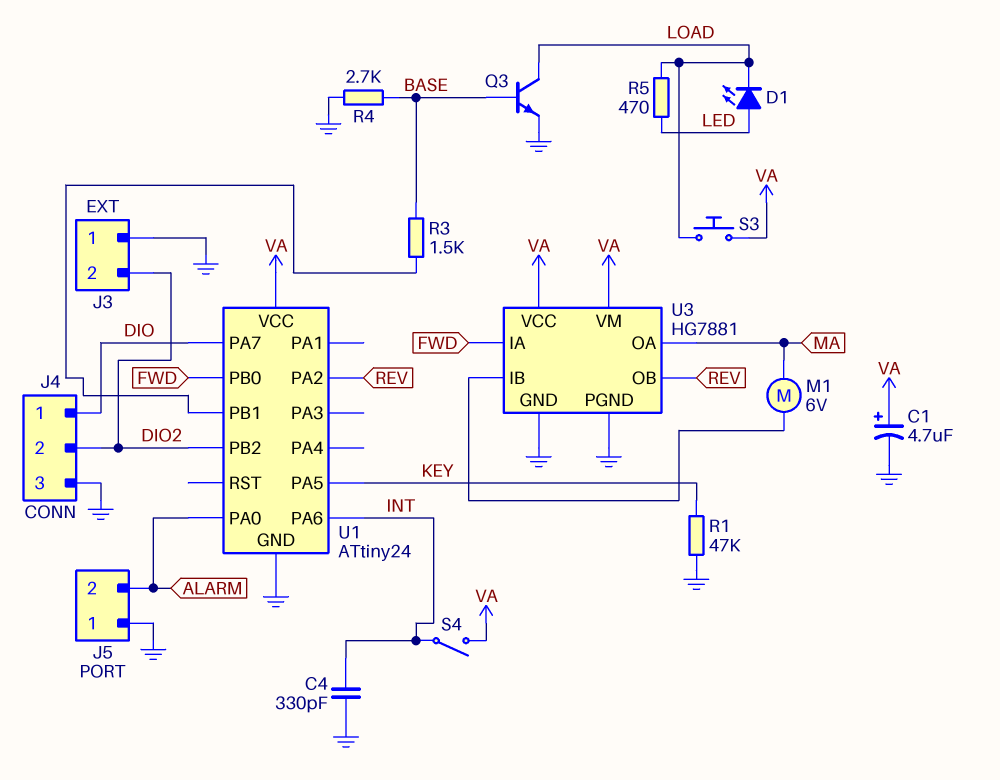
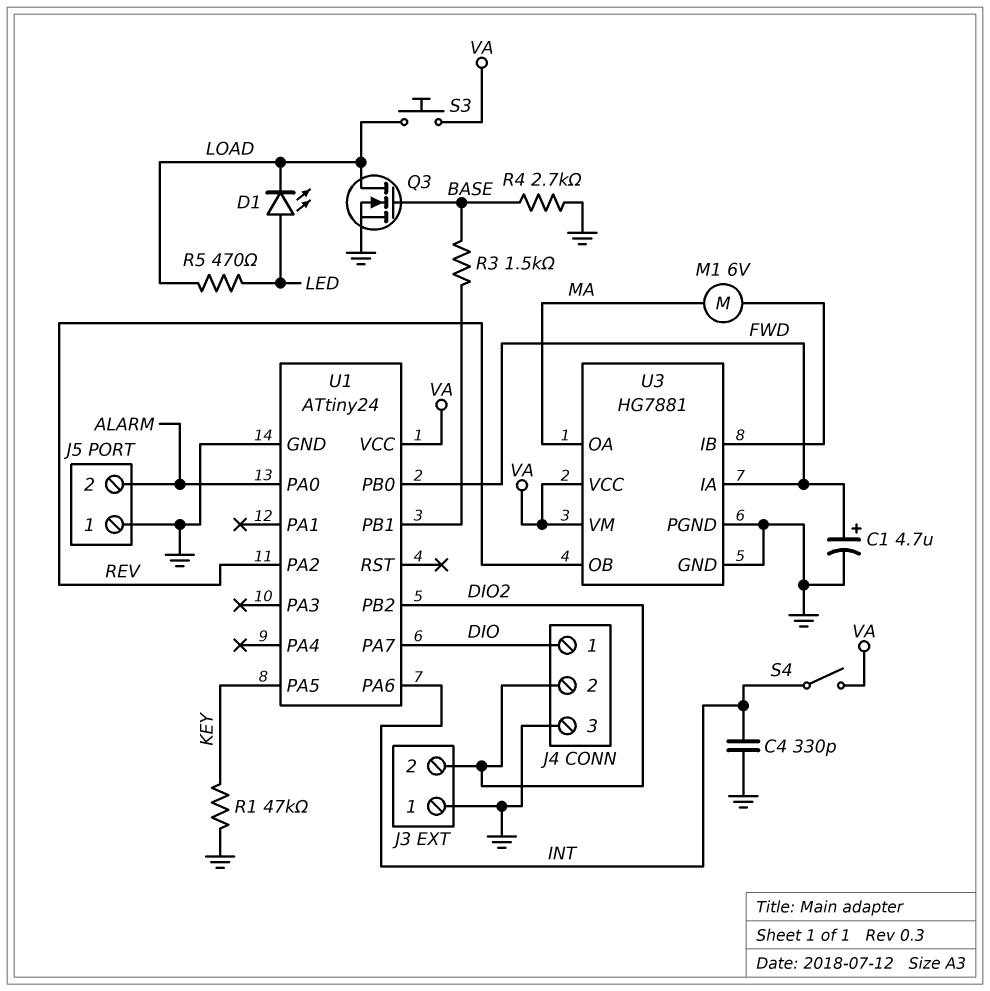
C1: 4.7uF (plus VA, minus GND) -> 4.7uF (plus FWD, minus GND)
Q3: NPN (B BASE, C LOAD, E GND) -> NMOS (G BASE, D LOAD, S GND)

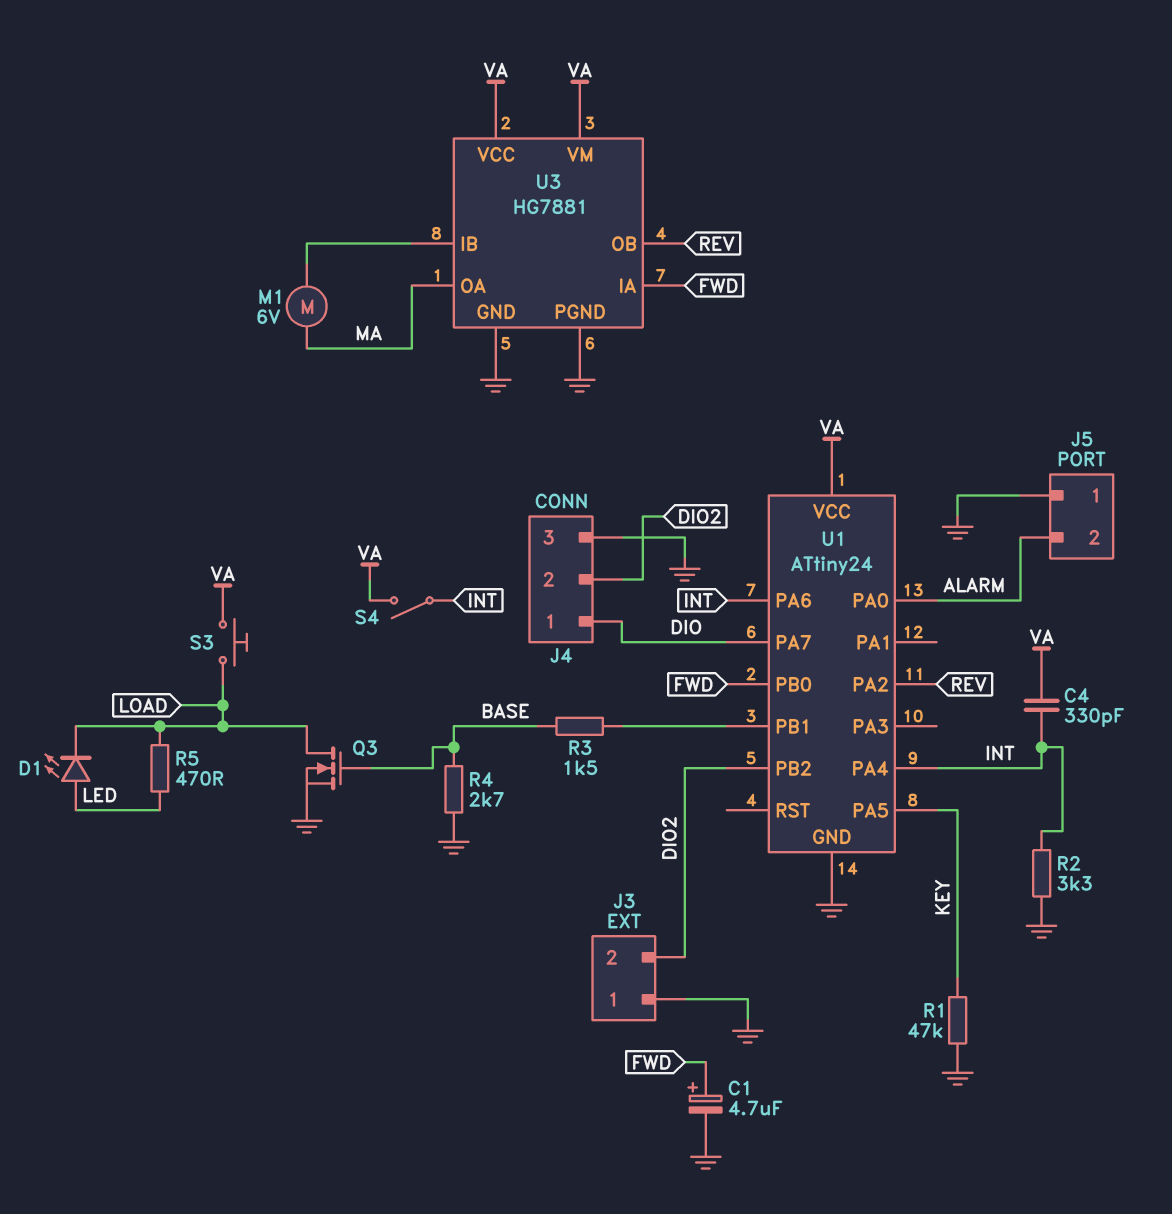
C4: 330pF (GND, INT) -> 330pF (INT, VA)
R2: none -> 3.3k (GND, INT)
U1 pin PA4: none -> INT

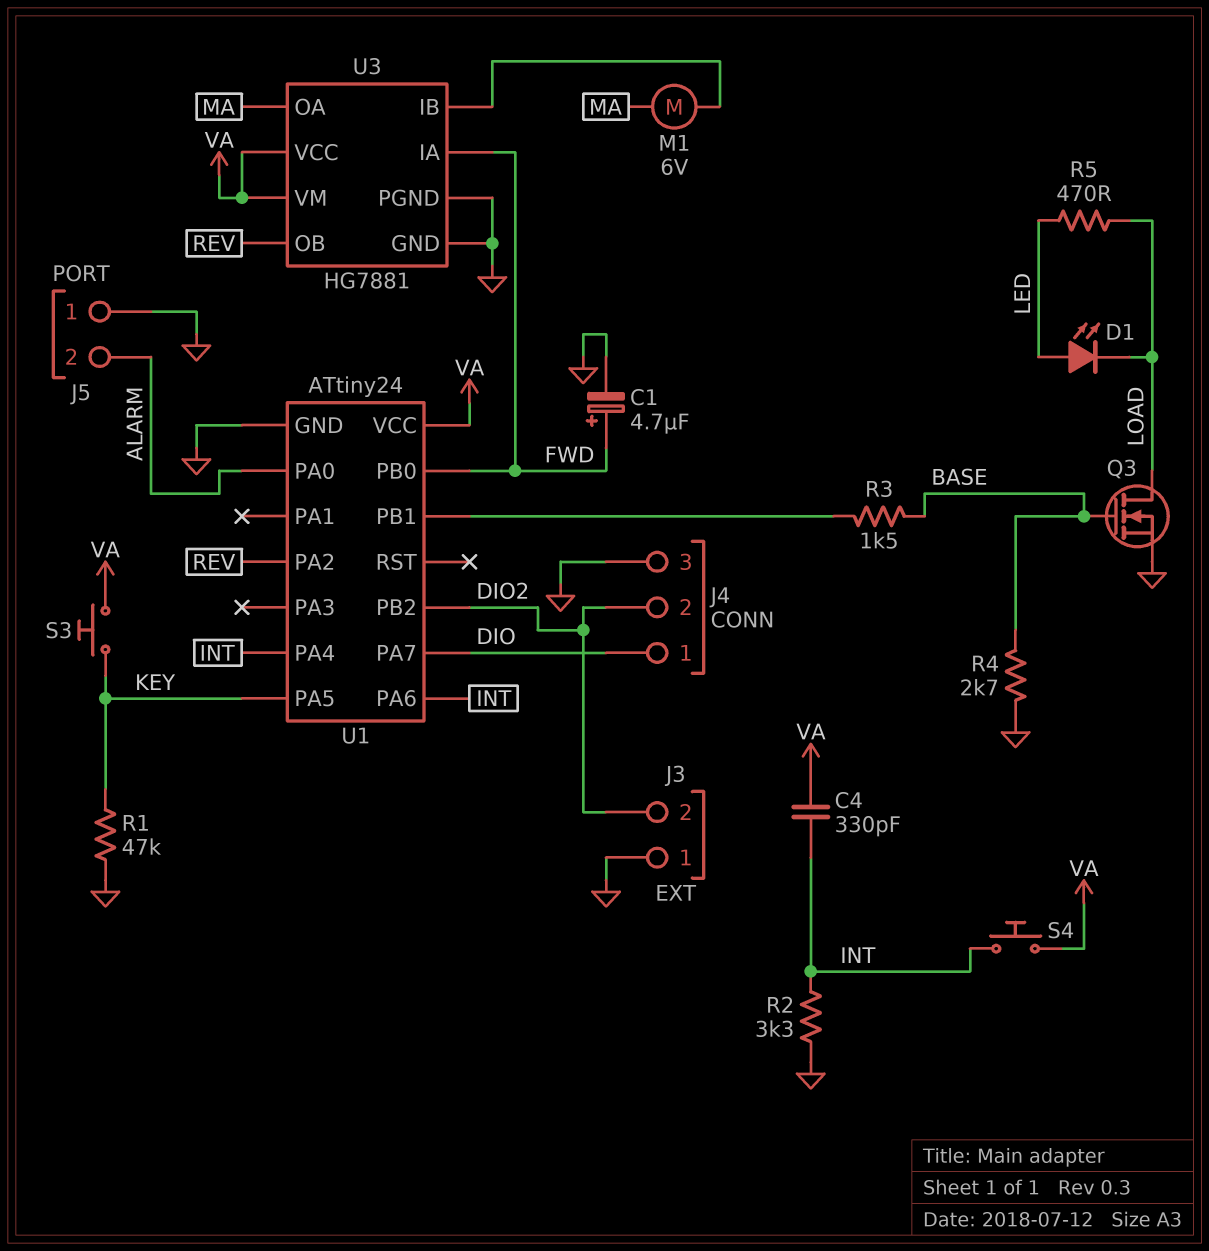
S3: button (LOAD, VA) -> button (KEY, VA)
S4: switch (INT, VA) -> button (INT, VA)

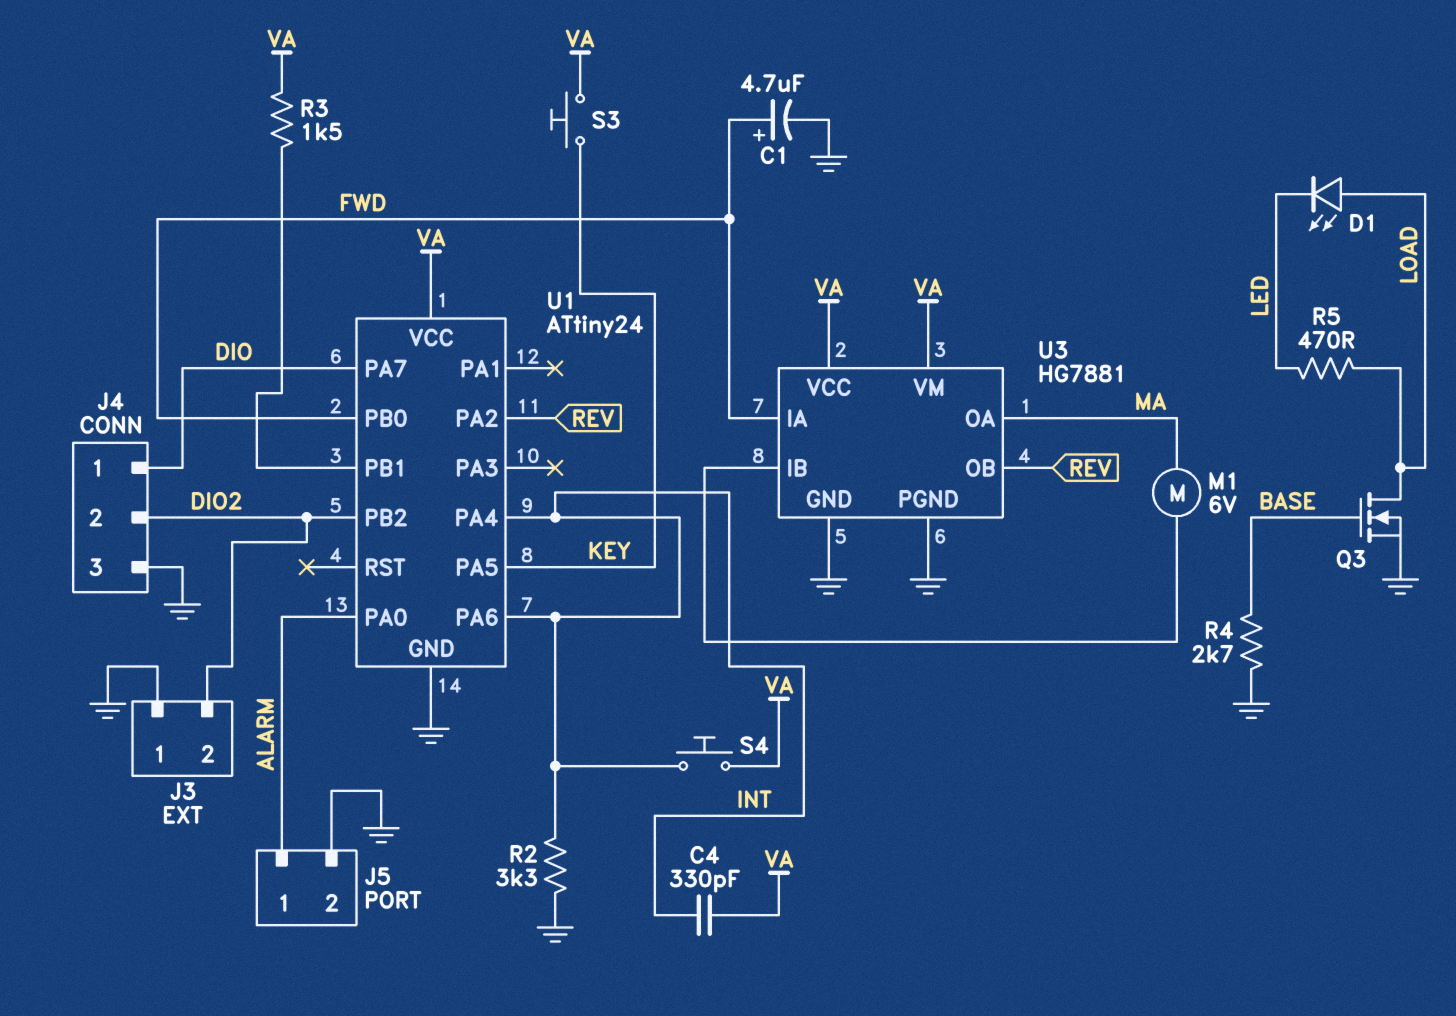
D1: LED (A LED, K LOAD) -> LED (A LOAD, K LED)
J5 pin 1: GND -> ALARM
J5 pin 2: ALARM -> GND
R1: 47k (GND, KEY) -> none
R3: 1.5k (BASE, U1/PB1) -> 1.5k (U1/PB1, VA)

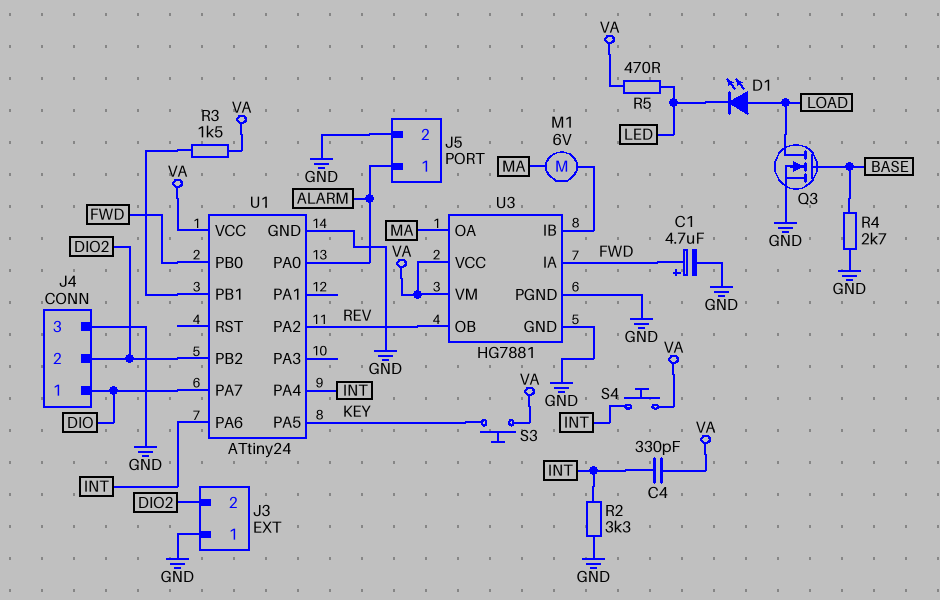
R5: 470 (LED, LOAD) -> 470 (LED, VA)

